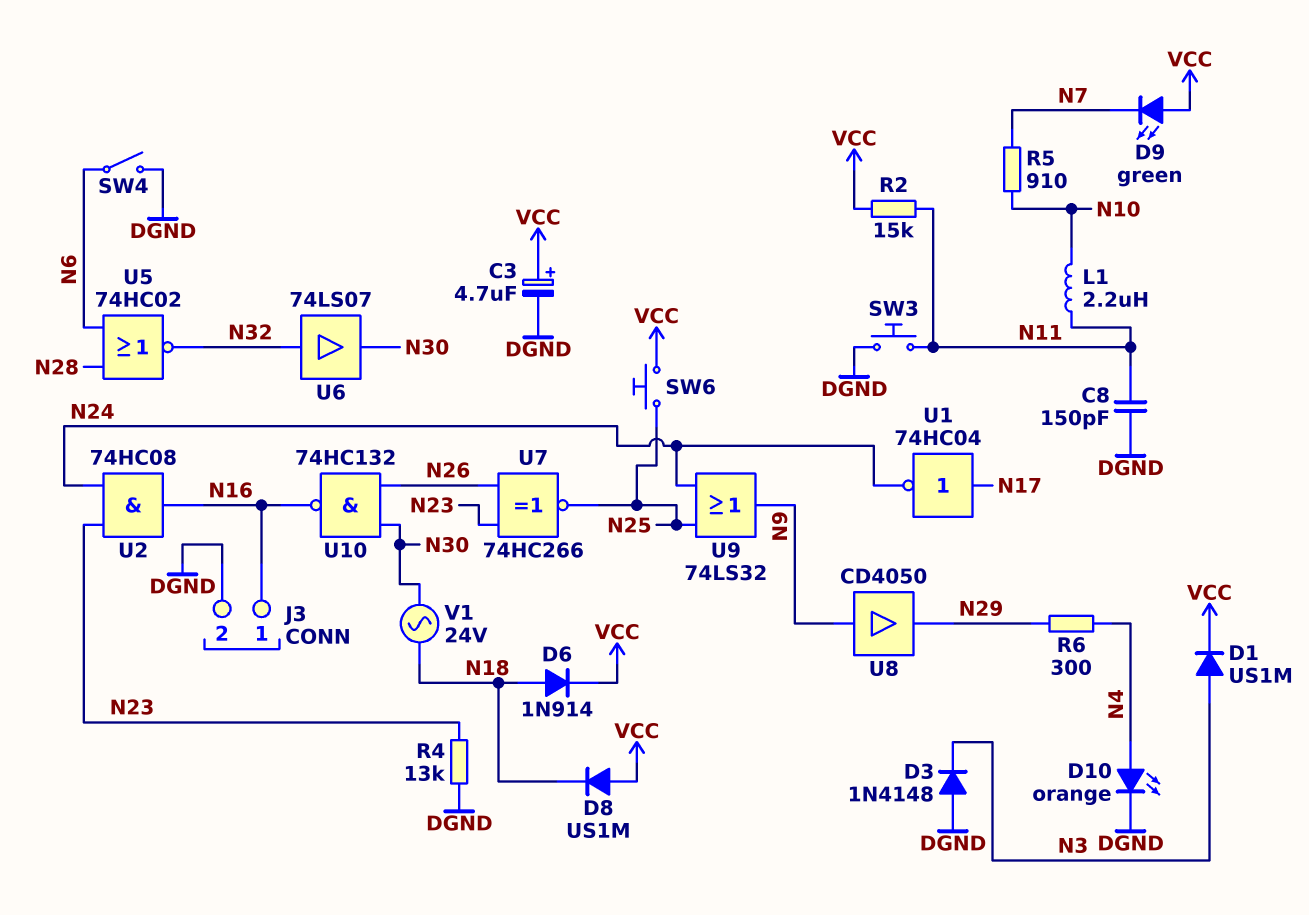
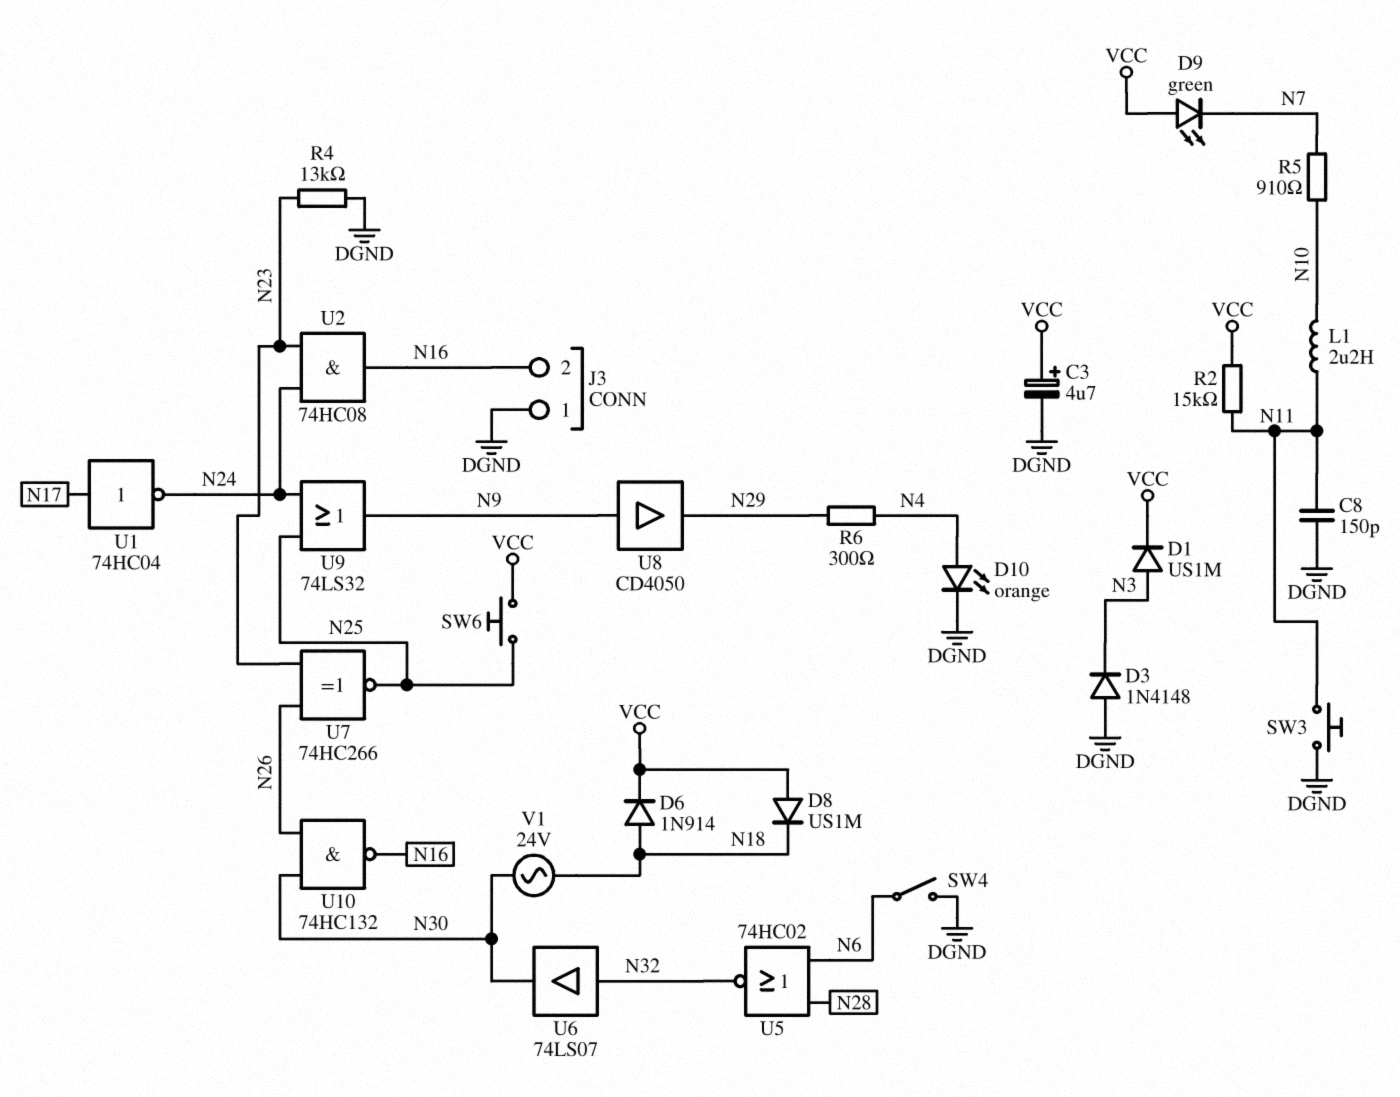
J3 pin 1: N16 -> DGND
J3 pin 2: DGND -> N16

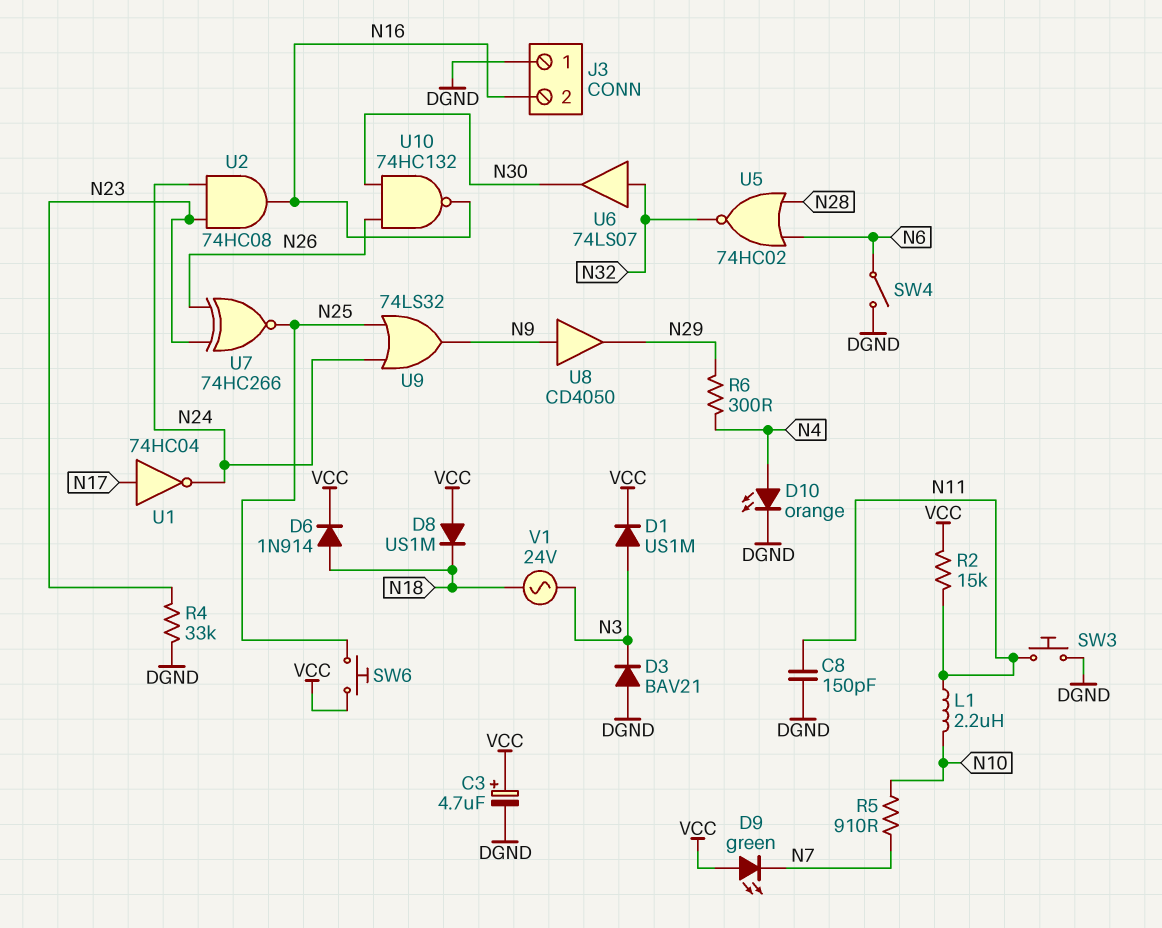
D3: diode 1N4148 (A DGND, K N3) -> diode BAV21 (A DGND, K N3)
R4: 13k (DGND, N23) -> 33k (DGND, N23)
V1: AC 24V (N18, N30) -> AC 24V (N3, N18)

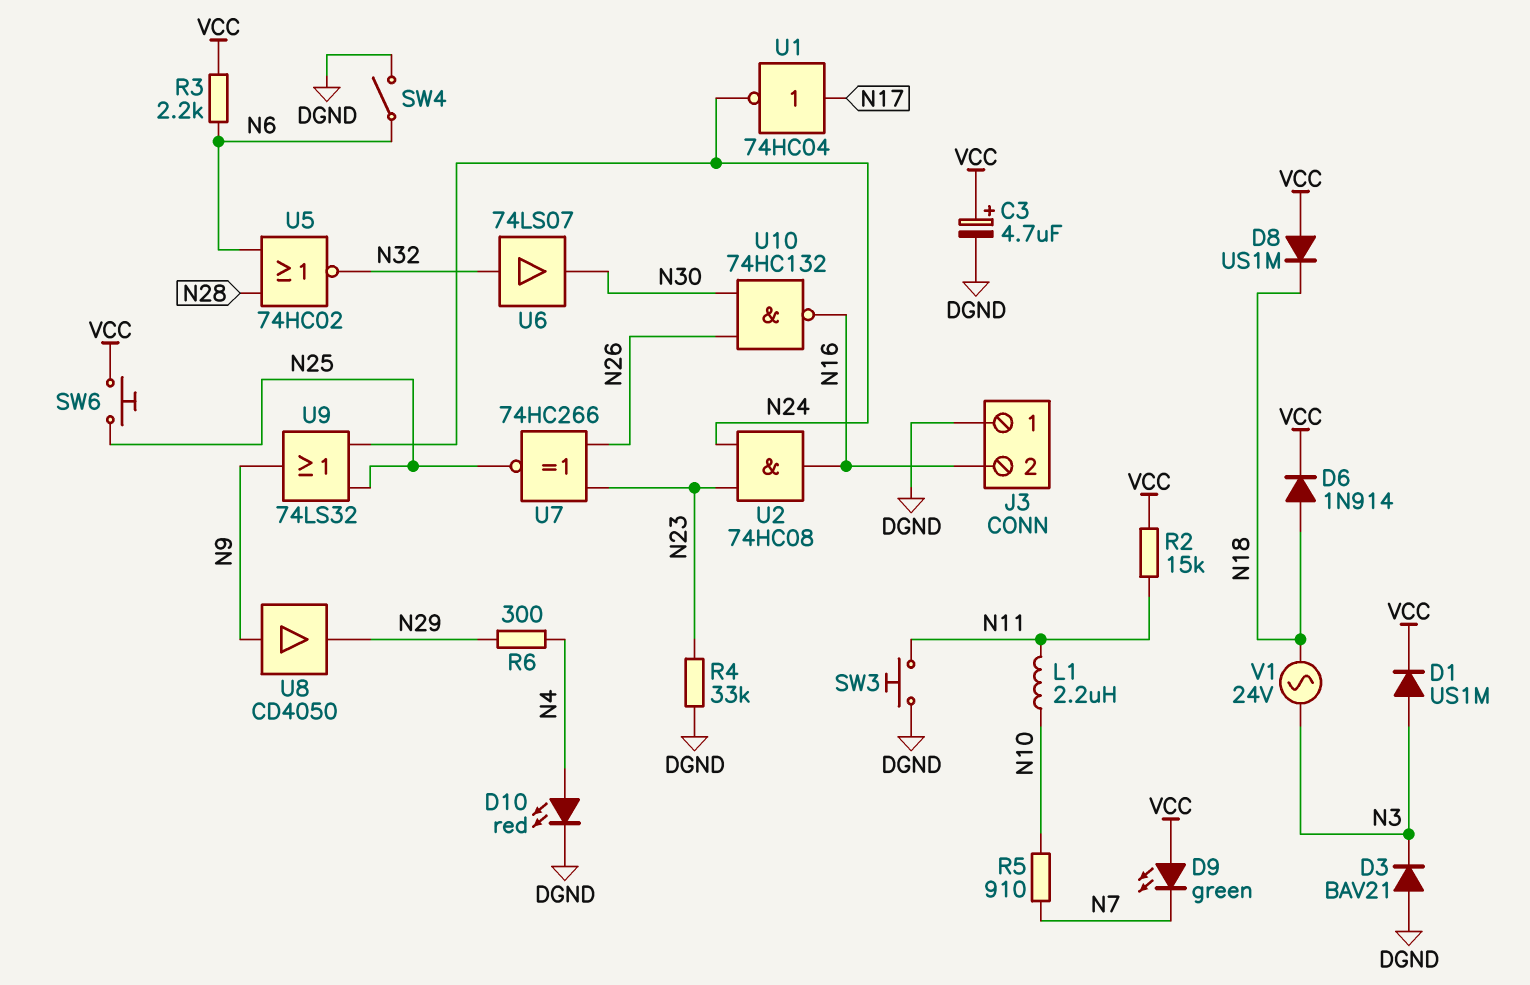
C8: 150pF (DGND, N11) -> none
D10: LED orange (A N4, K DGND) -> LED red (A N4, K DGND)
R3: none -> 2.2k (N6, VCC)

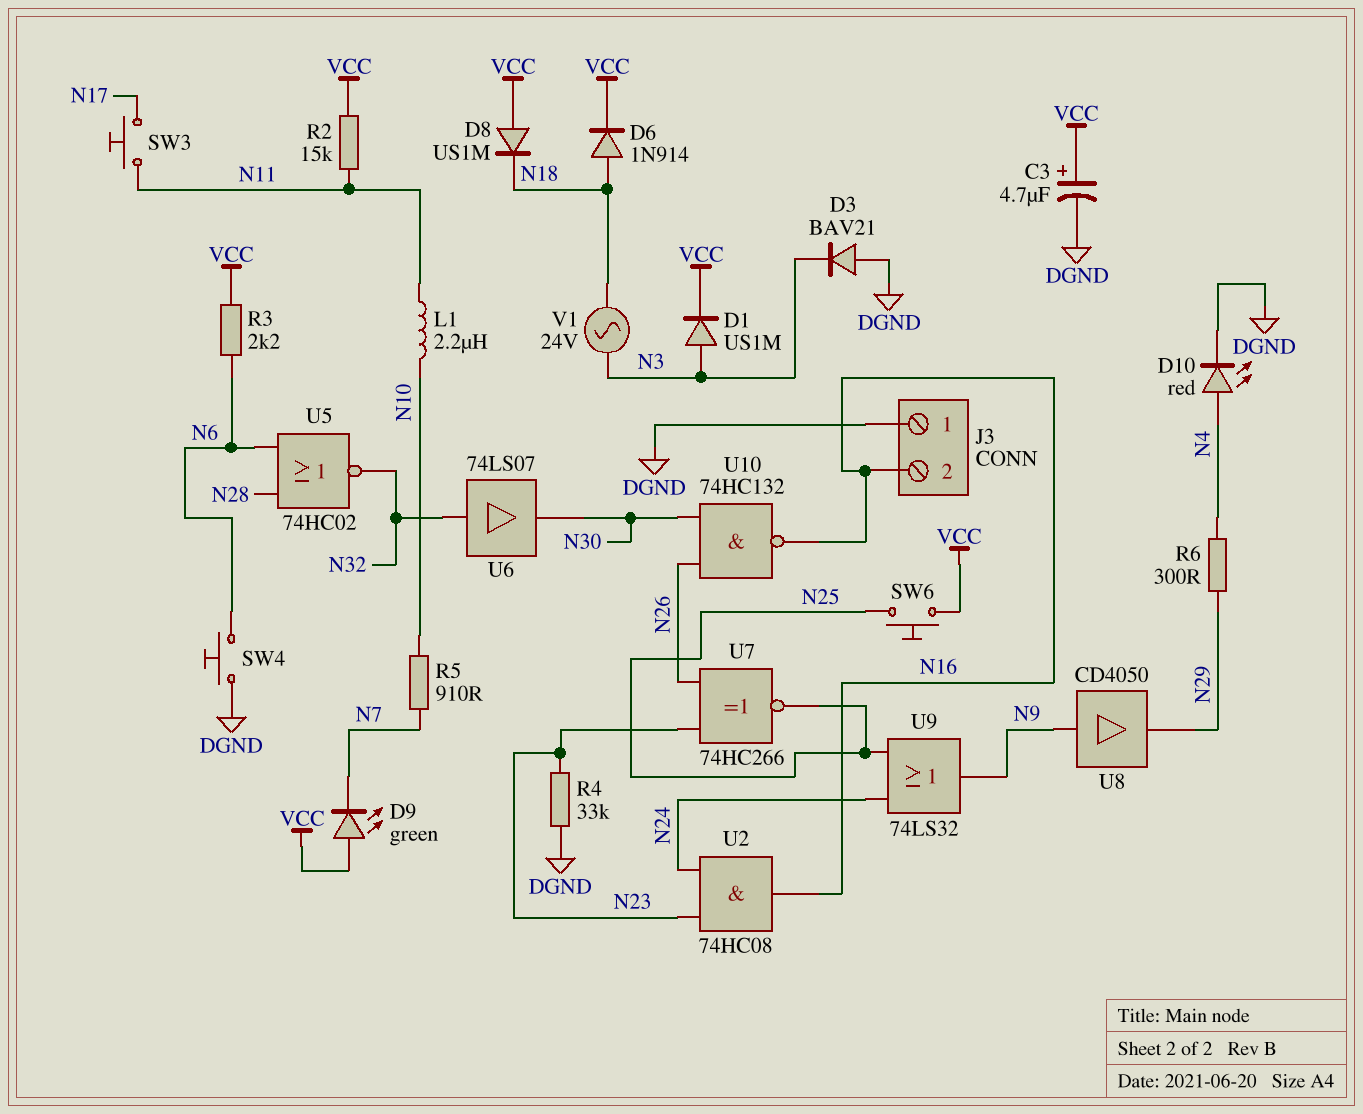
SW3: button (DGND, N11) -> button (N11, N17)
SW4: switch (DGND, N6) -> button (DGND, N6)
U1: NOT 74HC04 (in N17, out N24) -> none

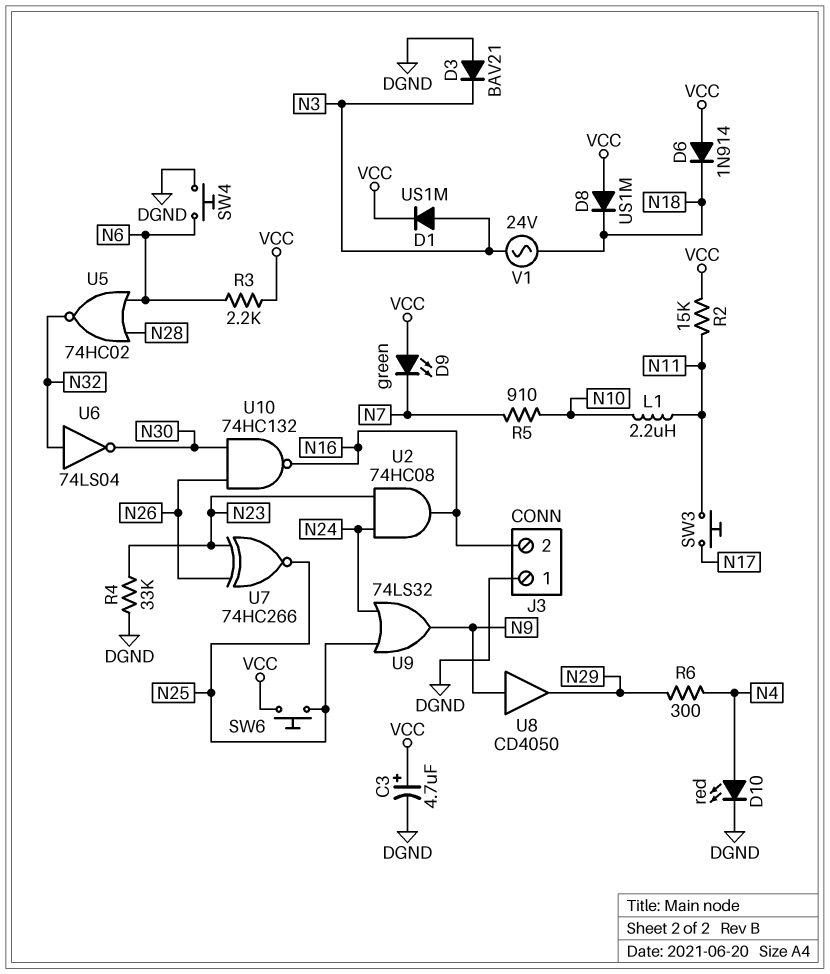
D6: diode 1N914 (A N18, K VCC) -> diode 1N914 (A VCC, K N18)
U6: buffer 74LS07 (in N32, out N30) -> NOT 74LS04 (in N32, out N30)

